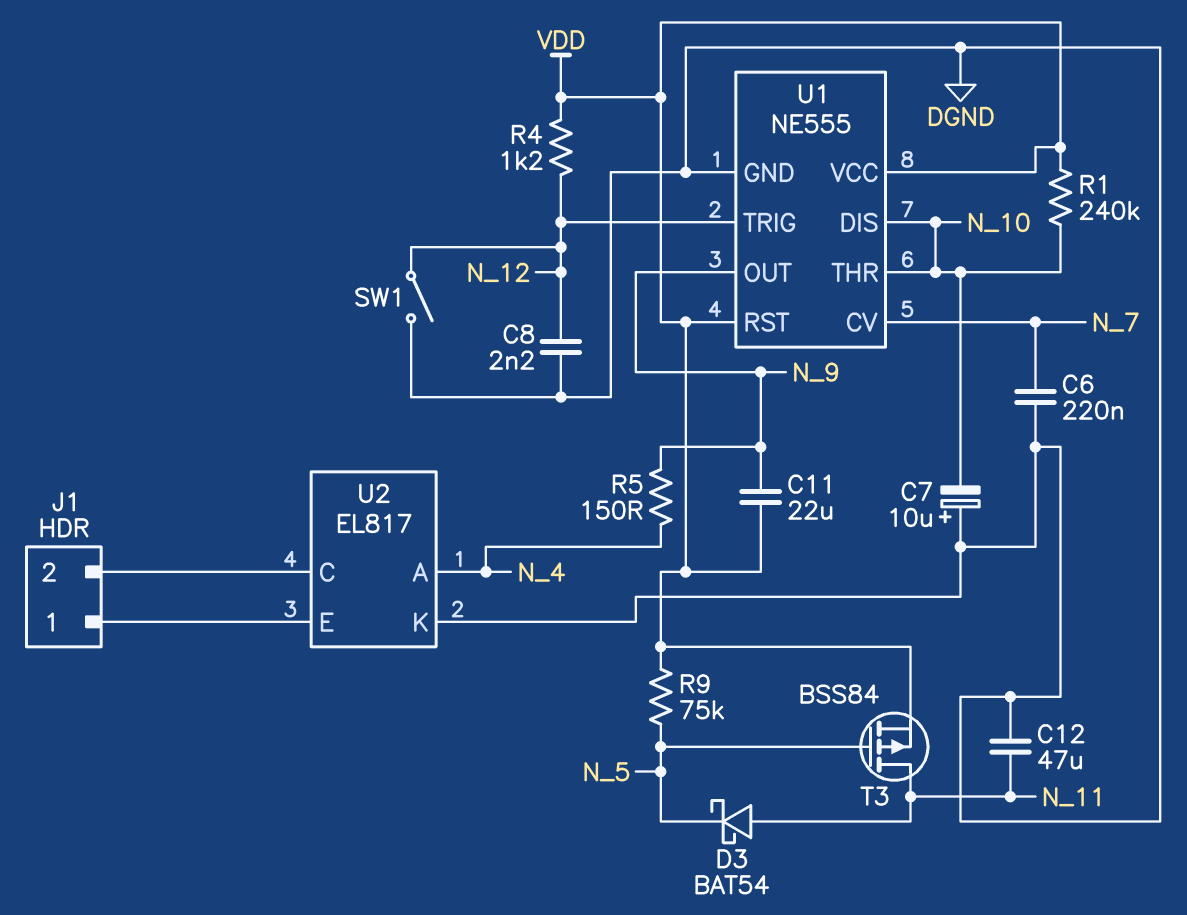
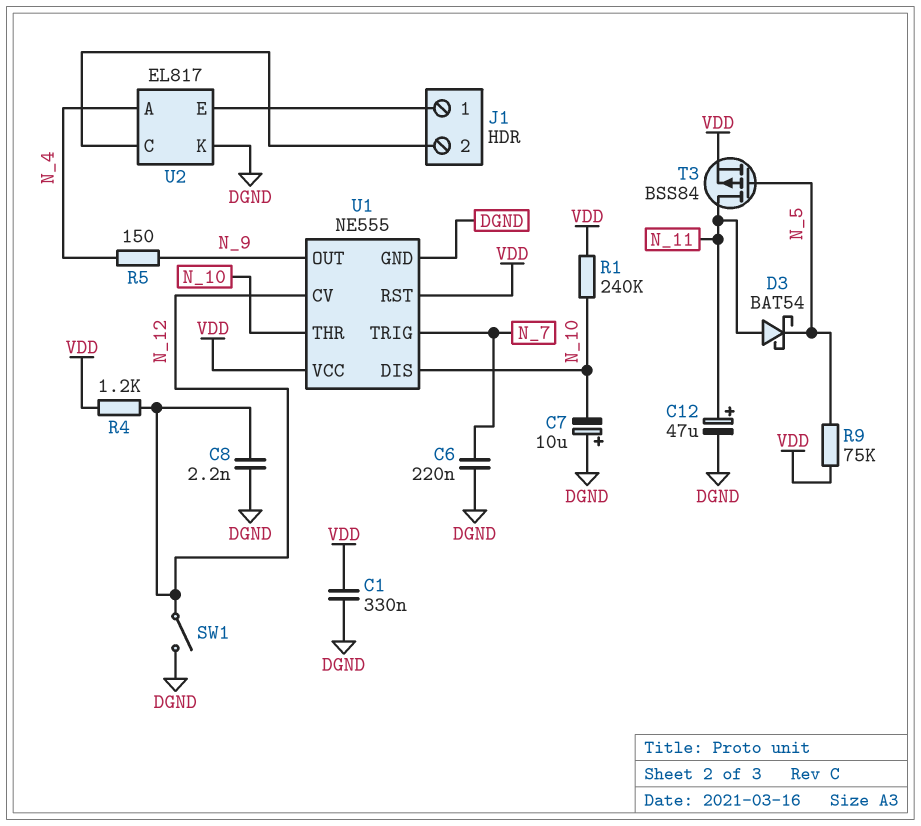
C1: none -> 330nF (DGND, VDD)
C11: 22uF (N_9, VDD) -> none
C12: 47uF (DGND, N_11) -> 47uF (plus N_11, minus DGND)
U1 pin CV: N_7 -> N_12
U1 pin TRIG: N_12 -> N_7

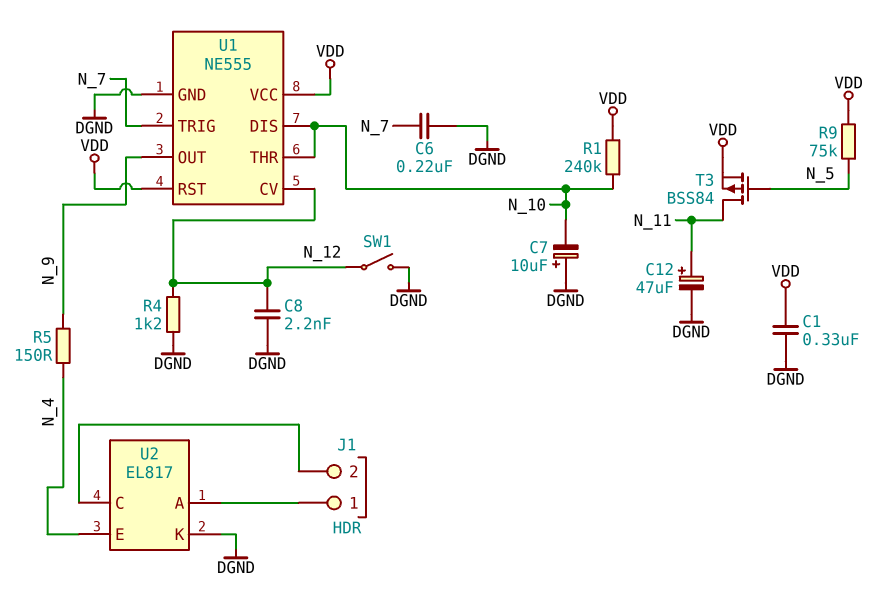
D3: schottky BAT54 (A N_11, K N_5) -> none
R4: 1.2k (N_12, VDD) -> 1.2k (DGND, N_12)
U2 pin A: N_4 -> J1/1
U2 pin E: J1/1 -> N_4

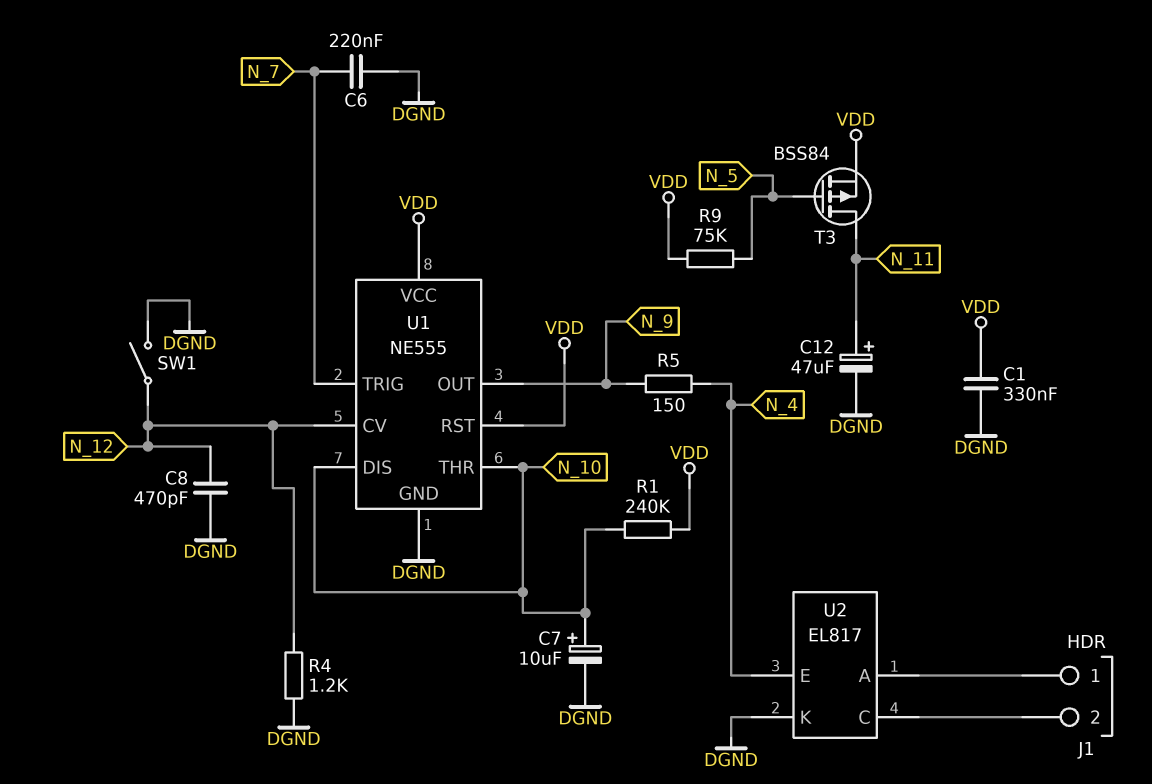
C7: 10uF (plus DGND, minus N_10) -> 10uF (plus N_10, minus DGND)
C8: 2.2nF (DGND, N_12) -> 470pF (DGND, N_12)

